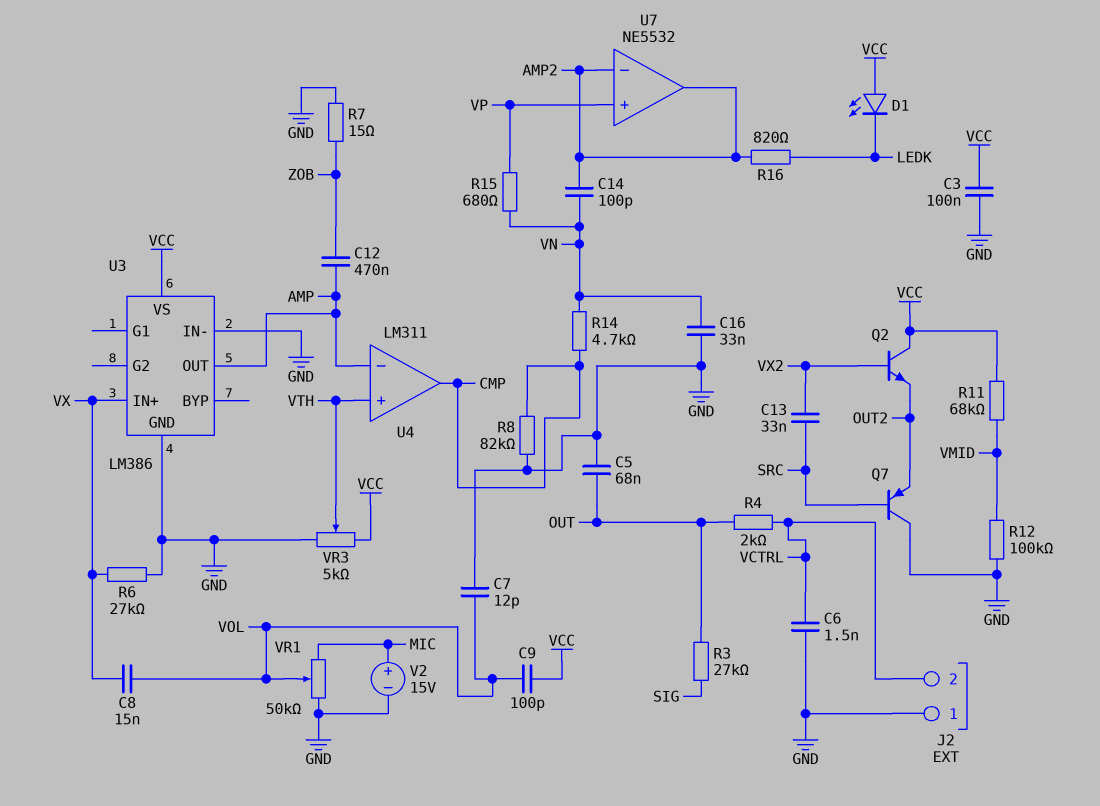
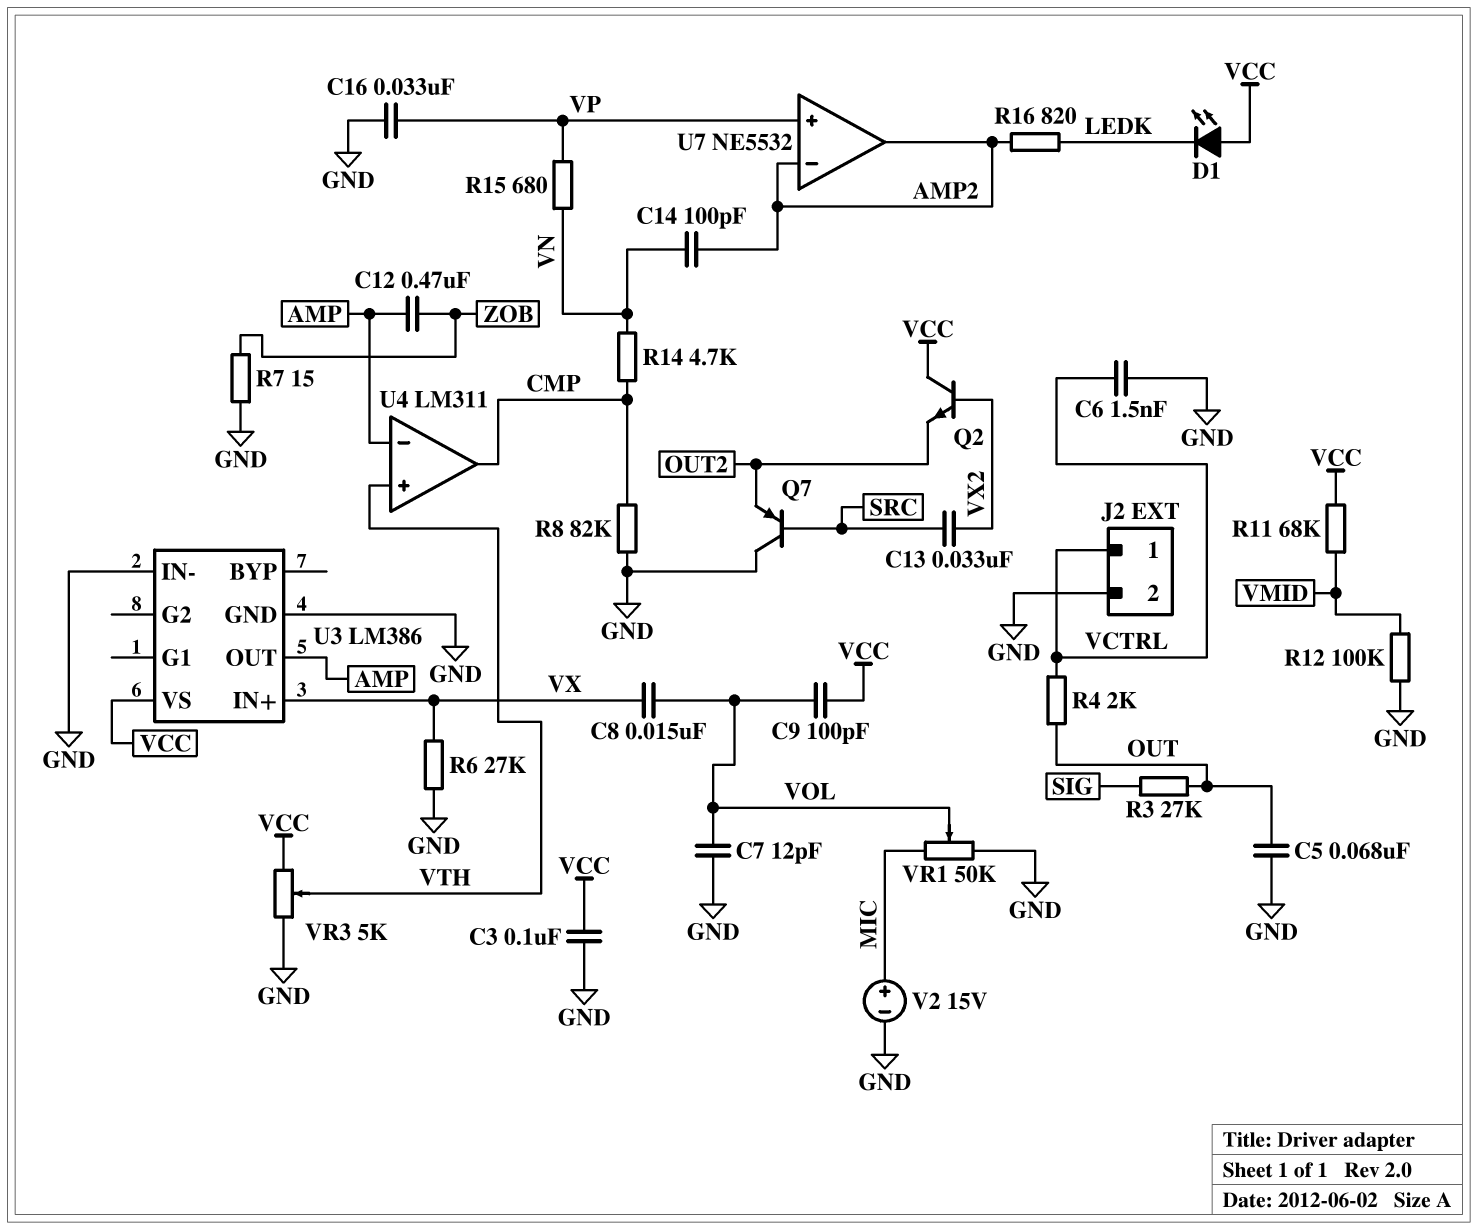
C16: 33nF (GND, VN) -> 33nF (GND, VP)
J2 pin 1: GND -> VCTRL
J2 pin 2: VCTRL -> GND

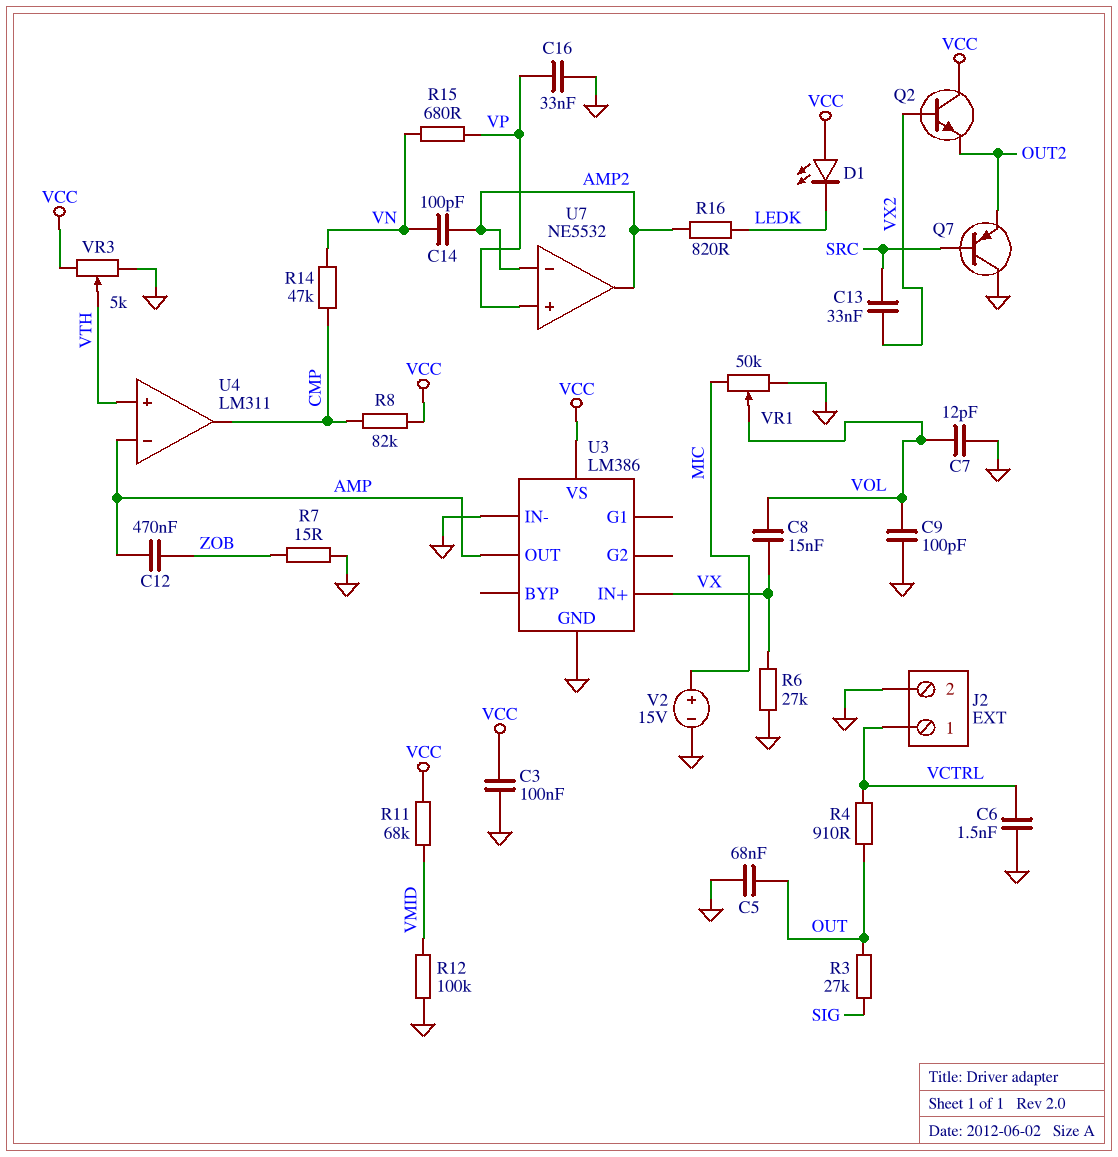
C9: 100pF (VCC, VOL) -> 100pF (GND, VOL)
R4: 2k (OUT, VCTRL) -> 910 (OUT, VCTRL)
R8: 82k (CMP, GND) -> 82k (CMP, VCC)
R14: 4.7k (CMP, VN) -> 47k (CMP, VN)

